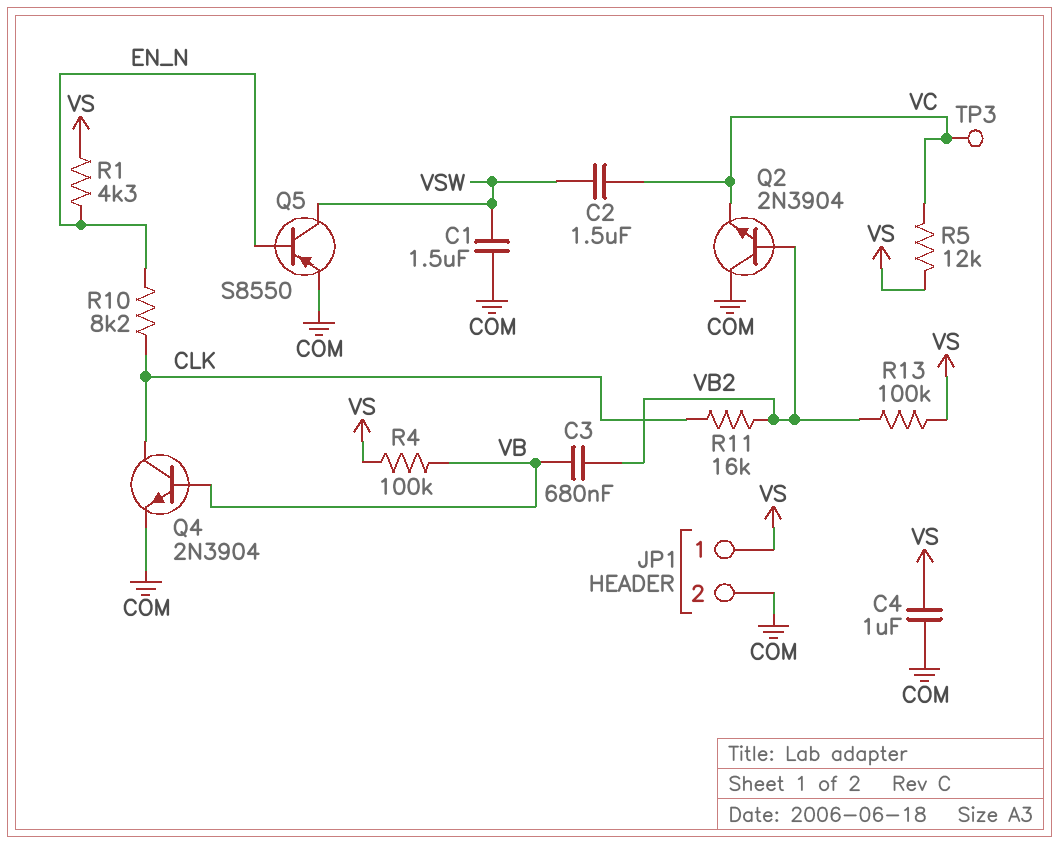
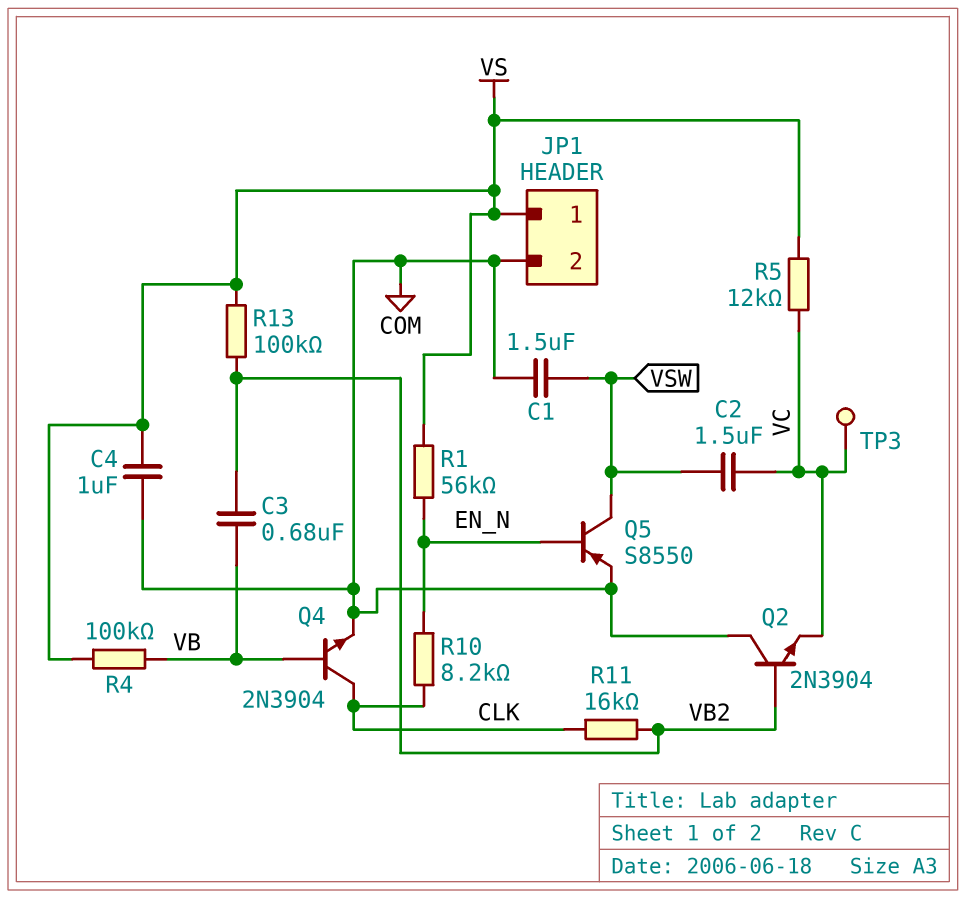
R1: 4.3k (EN_N, VS) -> 56k (EN_N, VS)

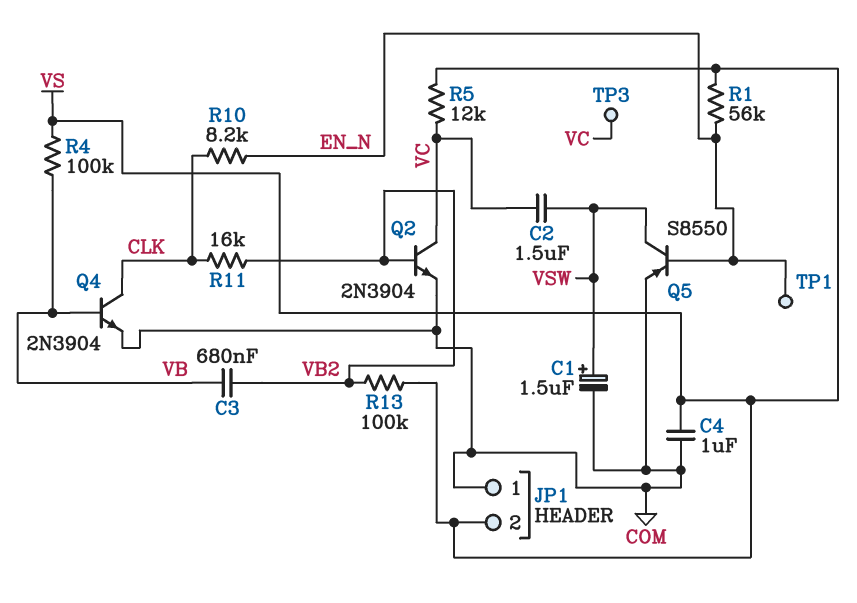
C1: 1.5uF (COM, VSW) -> 1.5uF (plus VSW, minus COM)
JP1 pin 1: VS -> COM
JP1 pin 2: COM -> VS
Q2: NPN 2N3904 (B VB2, C COM, E VC) -> NPN 2N3904 (B VB2, C VC, E COM)
TP1: none -> test point (EN_N)

